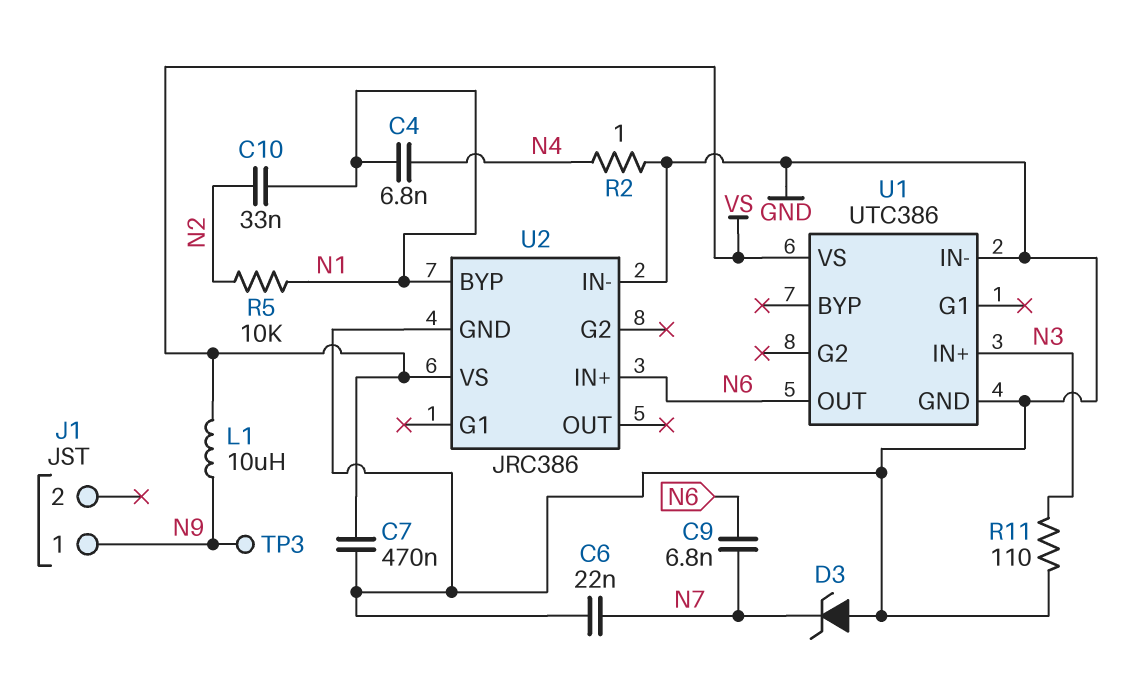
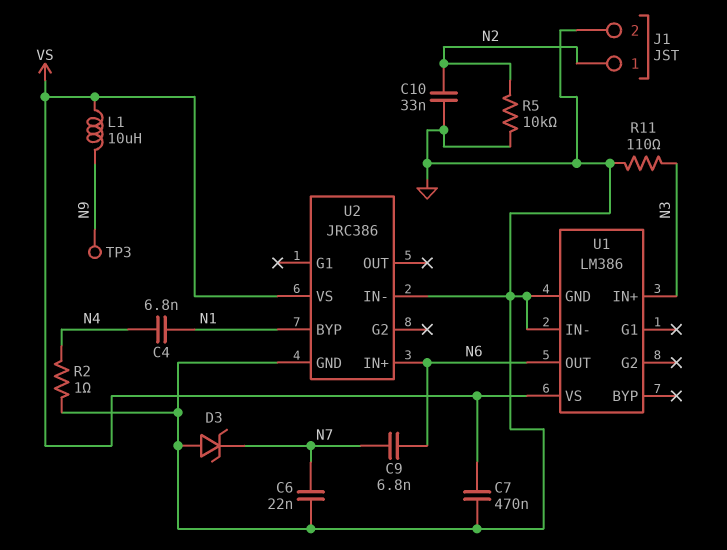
C10: 33nF (N1, N2) -> 33nF (GND, N2)
J1 pin 1: N9 -> N2
J1 pin 2: none -> GND
R5: 10k (N1, N2) -> 10k (GND, N2)
U1: UTC386 -> LM386

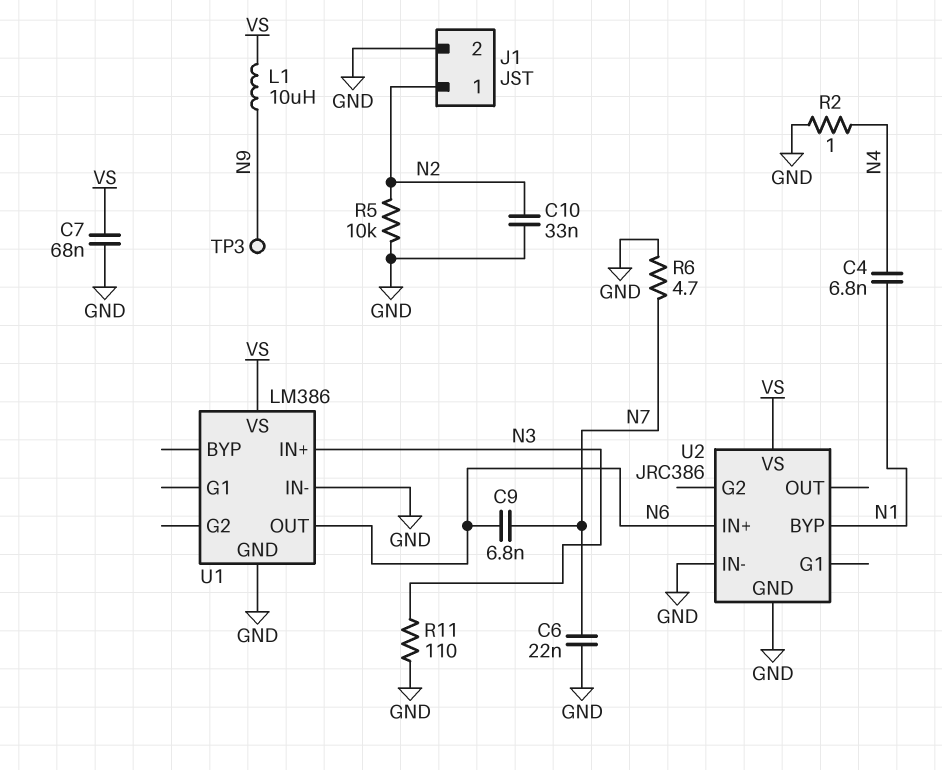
C7: 470nF (GND, VS) -> 68nF (GND, VS)
D3: zener (A GND, K N7) -> none
R6: none -> 4.7 (GND, N7)

